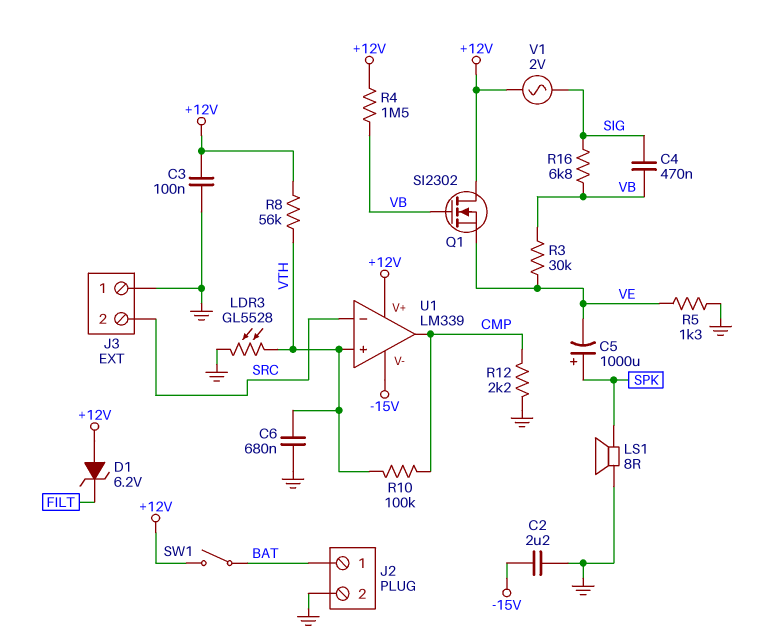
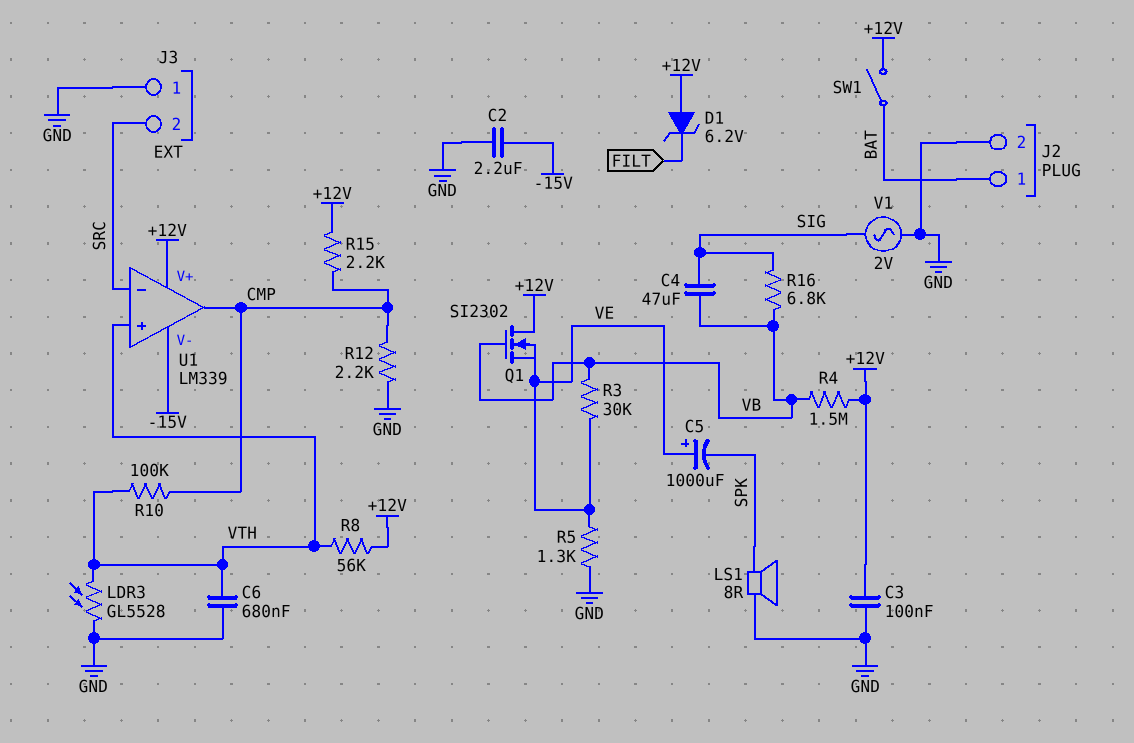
C4: 470nF (SIG, VB) -> 47uF (SIG, VB)
C5: 1000uF (plus SPK, minus VE) -> 1000uF (plus VE, minus SPK)
R15: none -> 2.2k (+12V, CMP)
V1: AC 2V (+12V, SIG) -> AC 2V (GND, SIG)

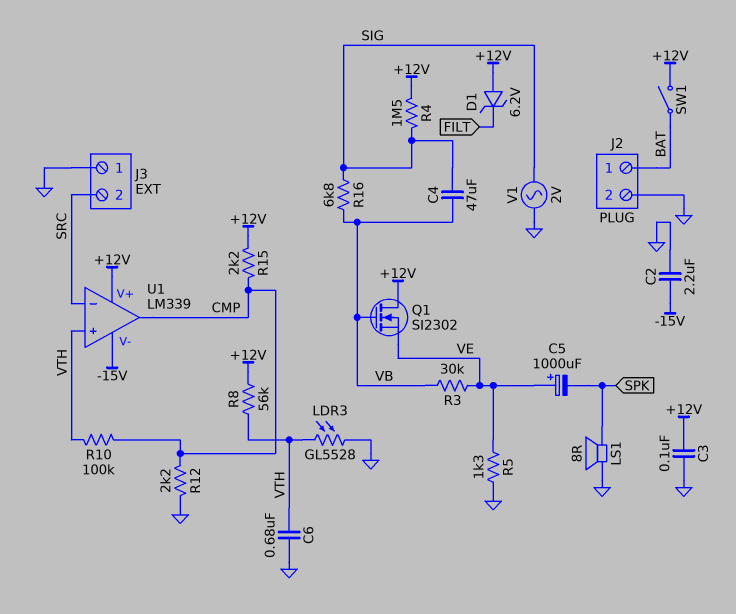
R4: 1.5M (+12V, VB) -> 1.5M (+12V, SIG)

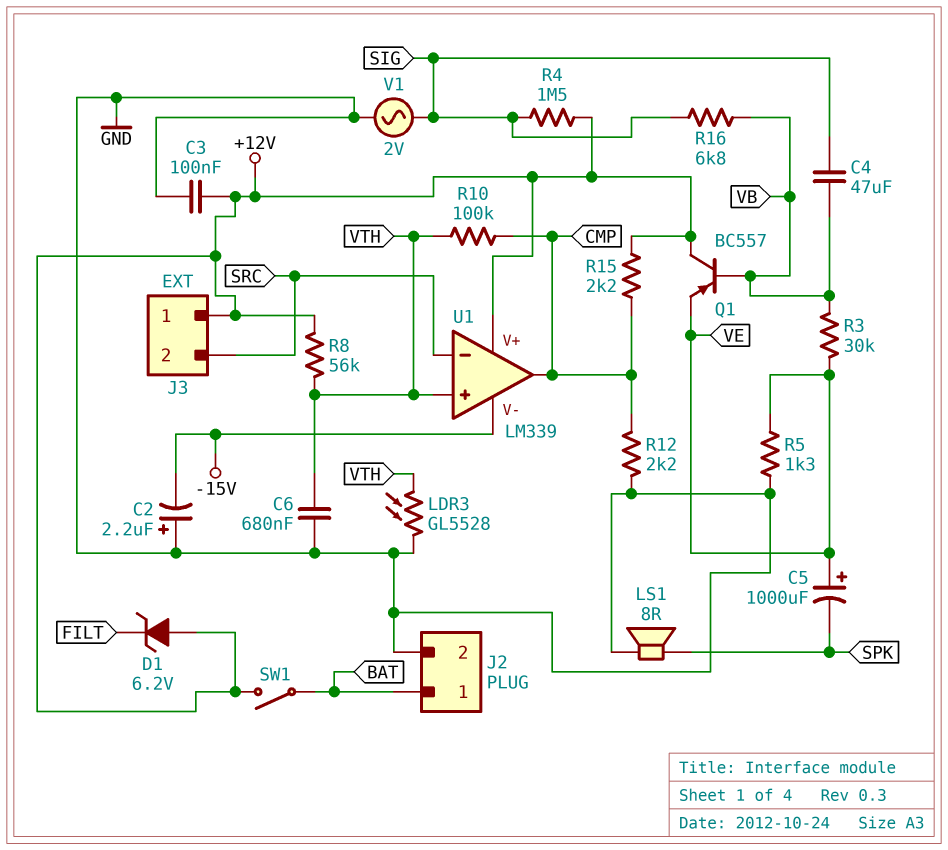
C2: 2.2uF (-15V, GND) -> 2.2uF (plus GND, minus -15V)
J3 pin 1: GND -> +12V
Q1: NMOS SI2302 (G VB, D +12V, S VE) -> PNP BC557 (B VB, C +12V, E VE)

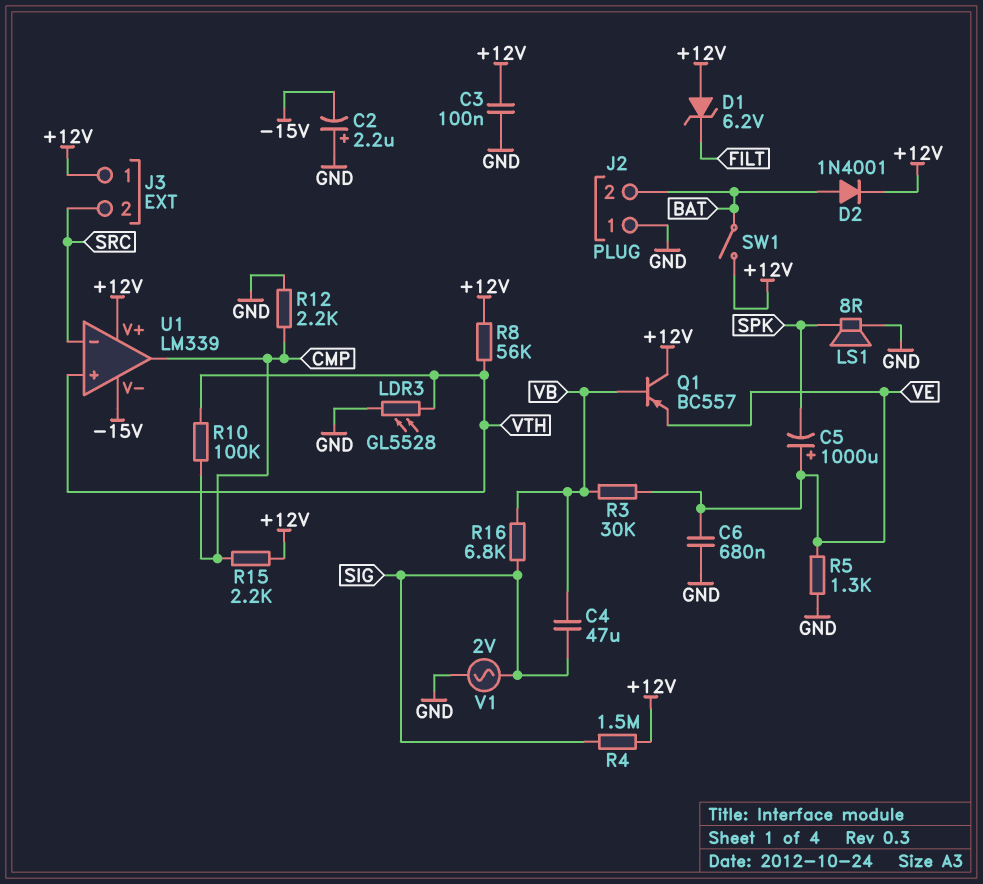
C6: 680nF (GND, VTH) -> 680nF (GND, VE)
D2: none -> diode 1N4001 (A BAT, K +12V)
J2 pin 1: BAT -> GND
J2 pin 2: GND -> BAT

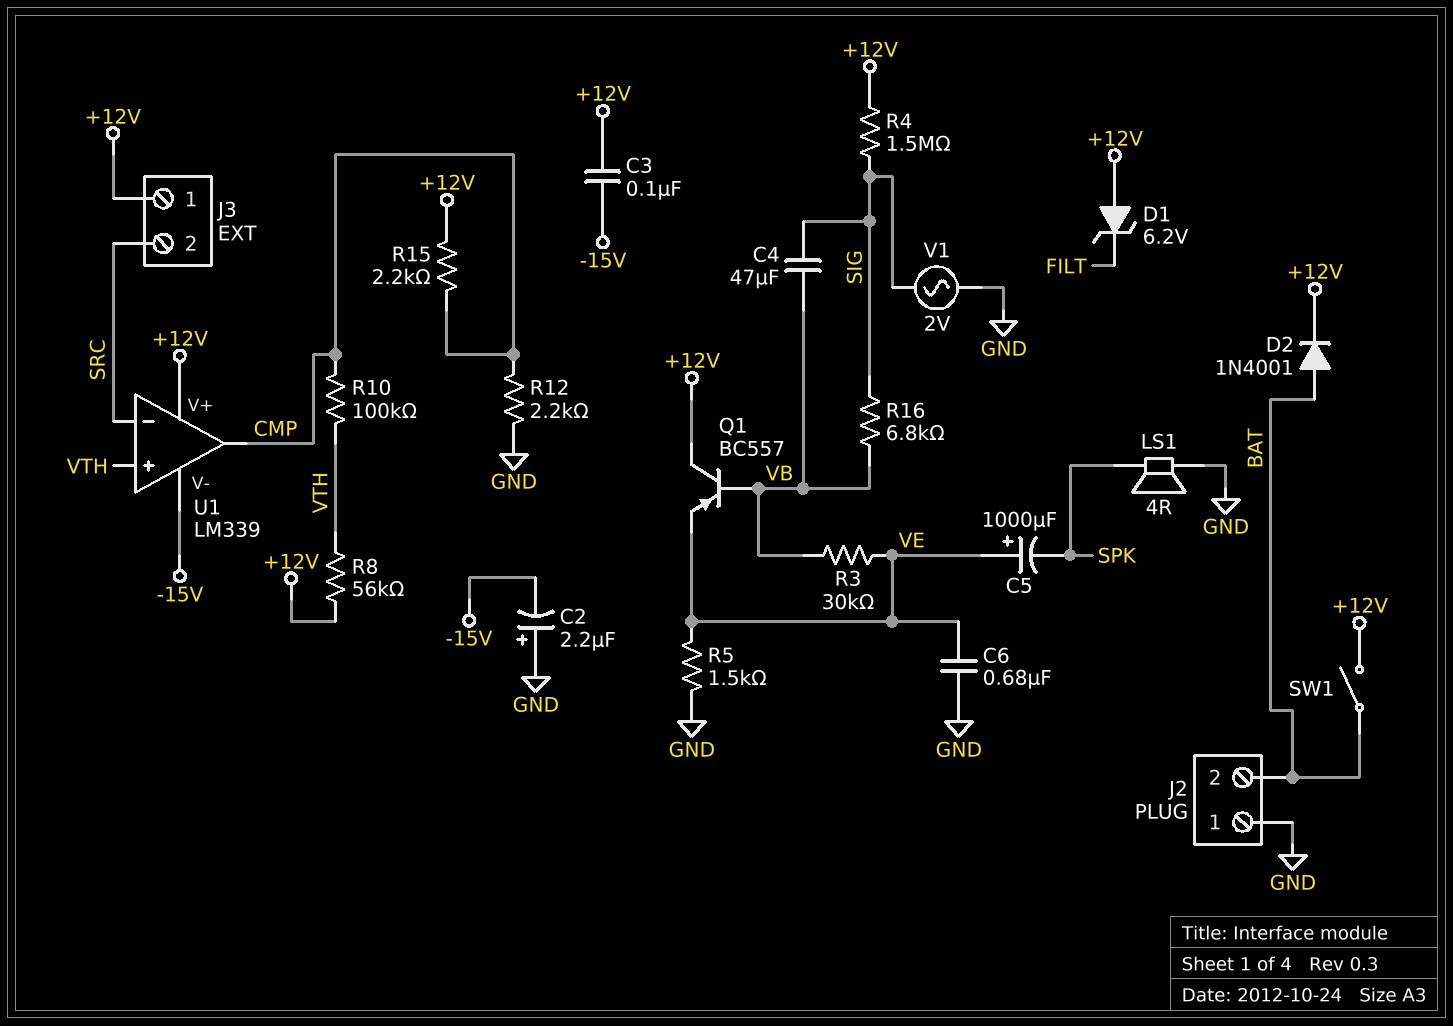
C3: 100nF (+12V, GND) -> 100nF (+12V, -15V)
LDR3: GL5528 (GND, VTH) -> none
LS1: speaker 8R (GND, SPK) -> speaker 4R (GND, SPK)
R5: 1.3k (GND, VE) -> 1.5k (GND, VE)

